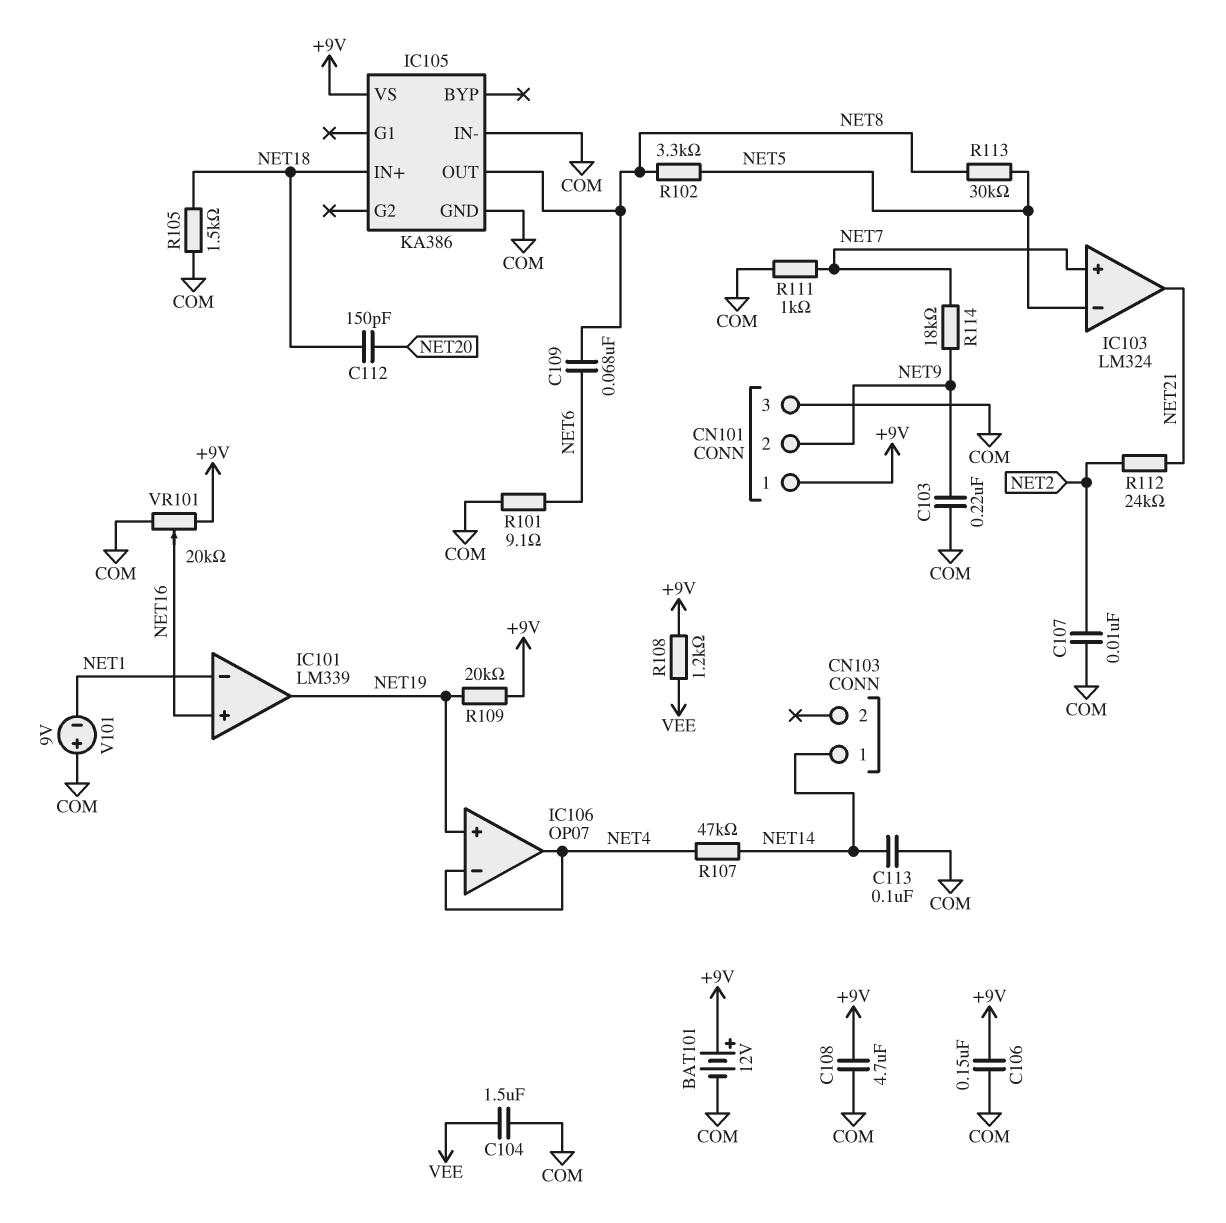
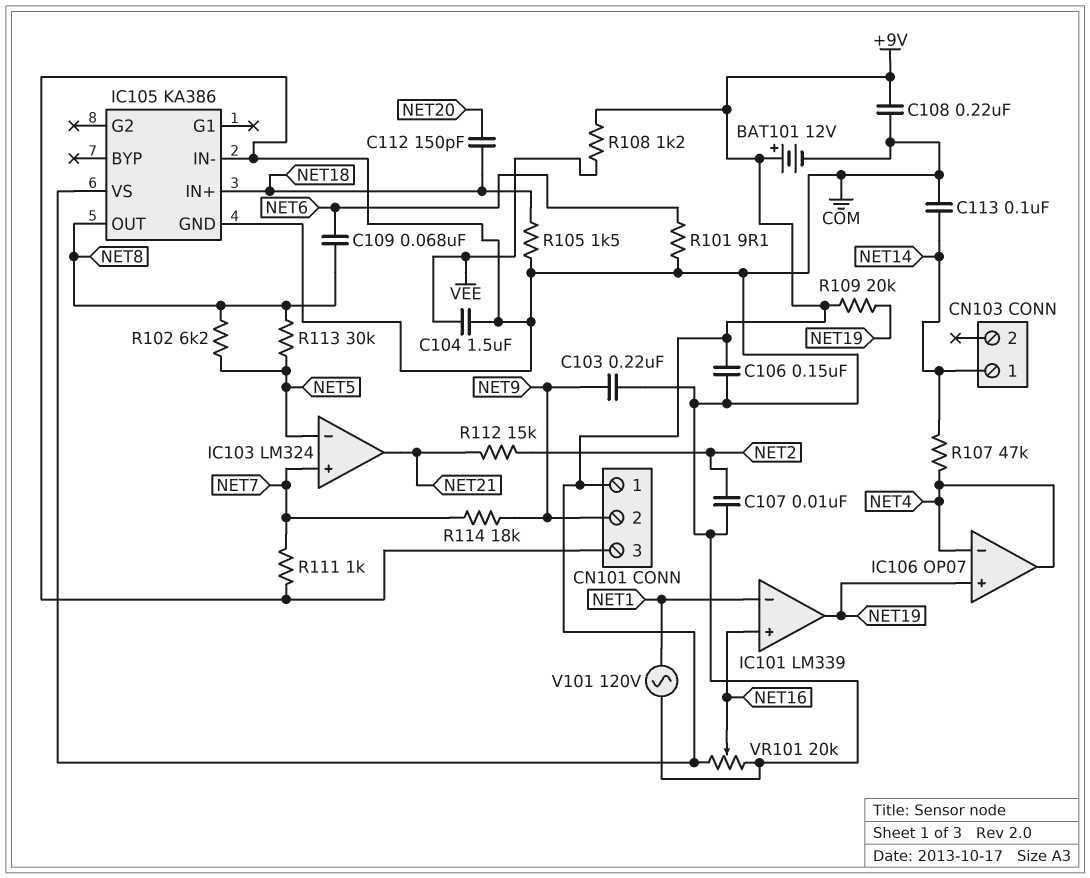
C108: 4.7uF (+9V, COM) -> 220nF (+9V, COM)
R102: 3.3k (NET5, NET8) -> 6.2k (NET5, NET8)
R112: 24k (NET2, NET21) -> 15k (NET2, NET21)
V101: 9V (plus COM, minus NET1) -> AC 120V (COM, NET1)

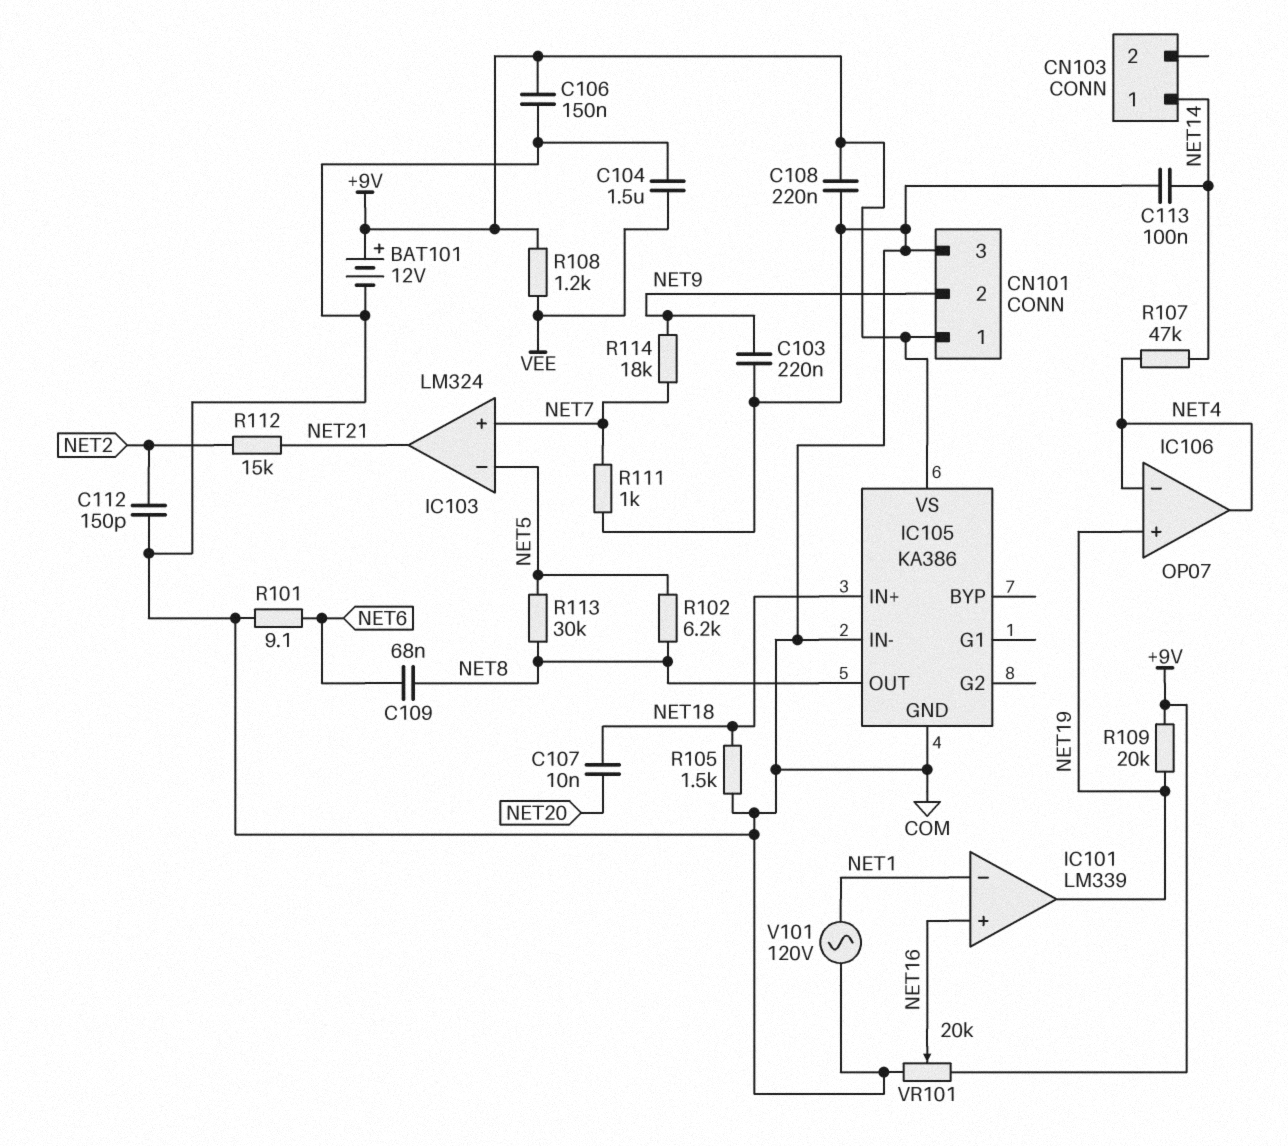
C107: 10nF (COM, NET2) -> 10nF (NET18, NET20)
C112: 150pF (NET18, NET20) -> 150pF (COM, NET2)

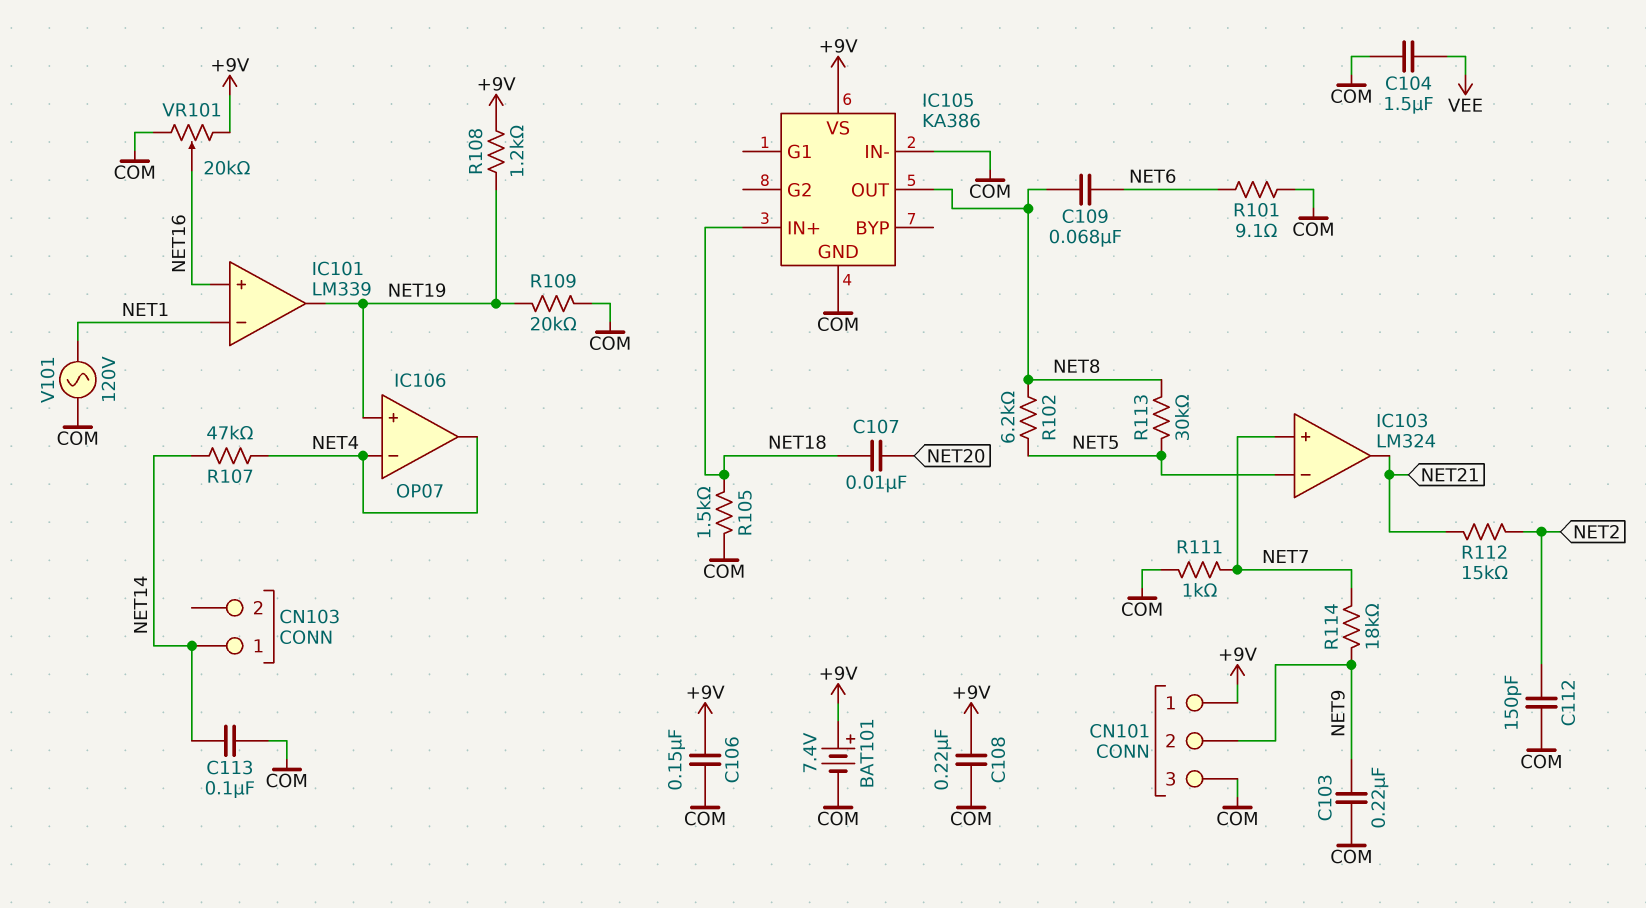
BAT101: 12V (plus +9V, minus COM) -> 7.4V (plus +9V, minus COM)
R108: 1.2k (+9V, VEE) -> 1.2k (+9V, NET19)
R109: 20k (+9V, NET19) -> 20k (COM, NET19)

